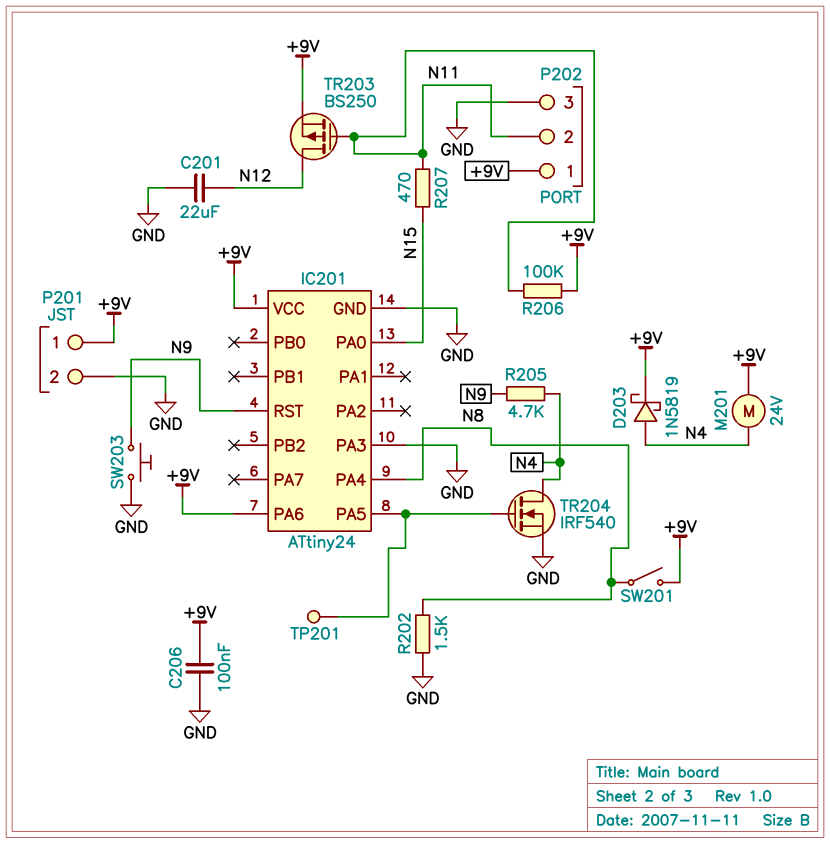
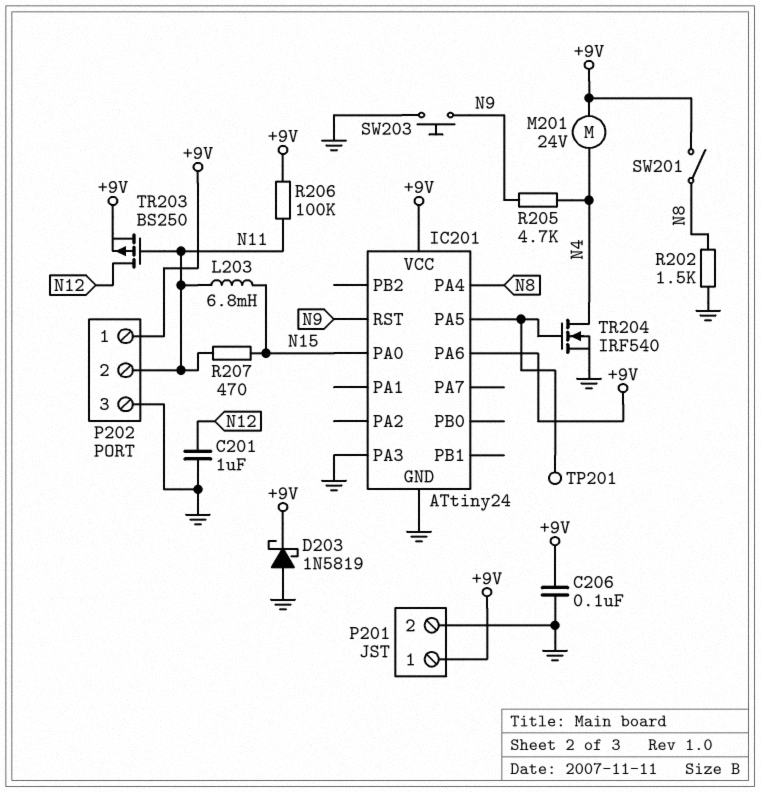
C201: 22uF (GND, N12) -> 1uF (GND, N12)
D203: schottky 1N5819 (A N4, K +9V) -> schottky 1N5819 (A GND, K +9V)
L203: none -> 6.8mH (N11, N15)

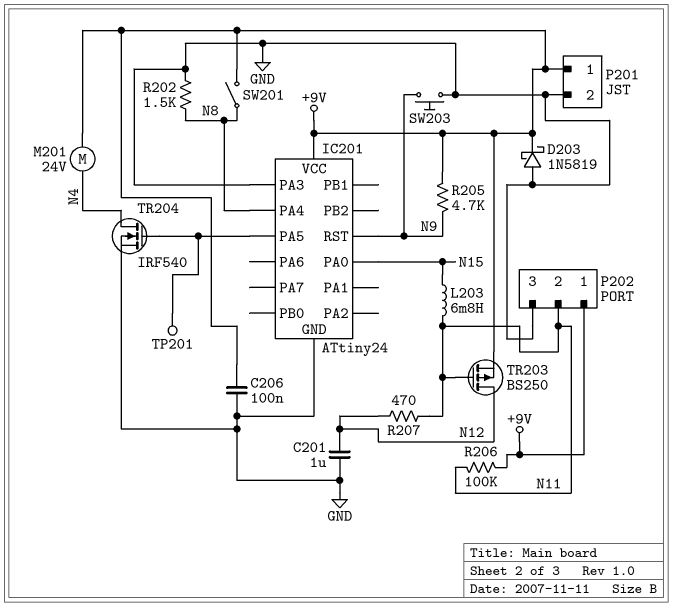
IC201 pin PA6: +9V -> none
R205: 4.7k (N4, N9) -> 4.7k (+9V, N9)
R207: 470 (N11, N15) -> 470 (N11, N12)

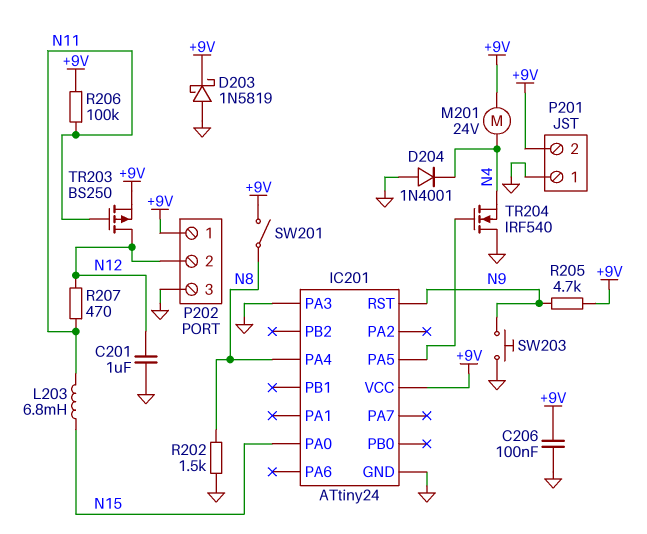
D204: none -> diode 1N4001 (A GND, K N4)
P201 pin 1: +9V -> GND
P201 pin 2: GND -> +9V
P202 pin 2: N11 -> N12
TP201: test point (IC201/PA5) -> none
TR204: NMOS IRF540 (G IC201/PA5, D N4, S GND) -> NMOS IRF540 (G IC201/PA5, D GND, S N4)

